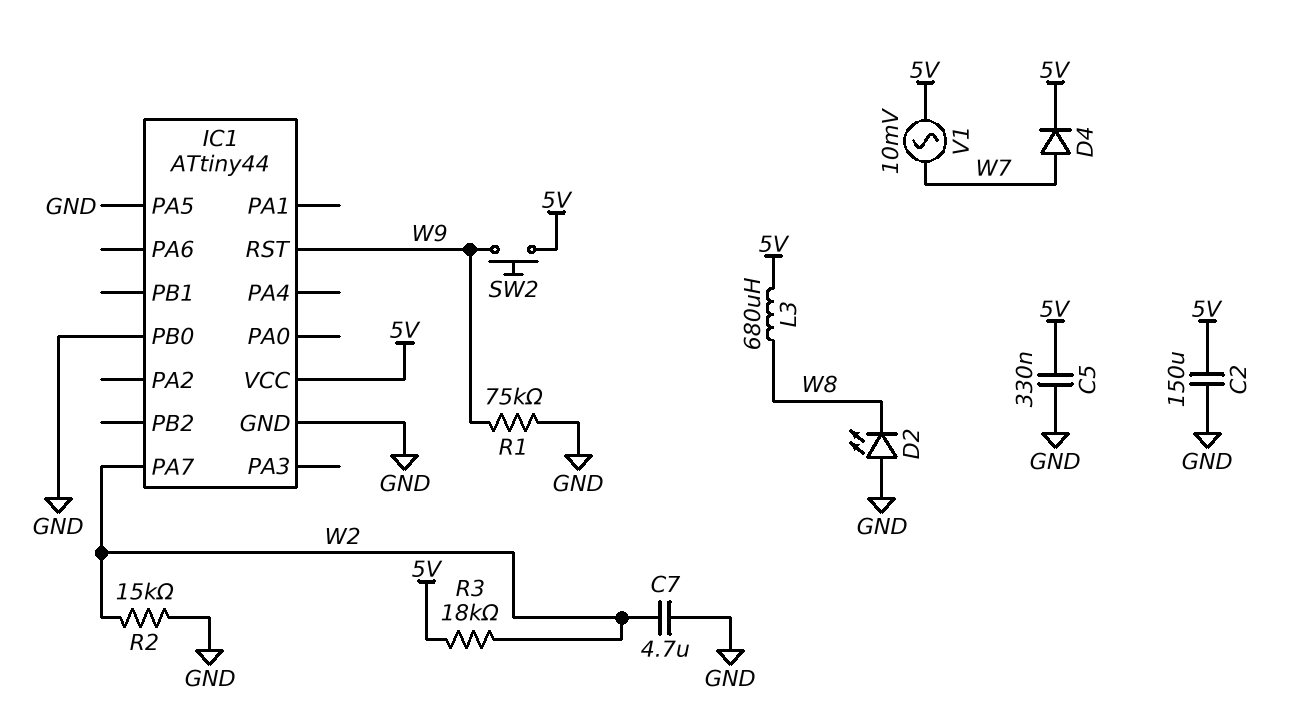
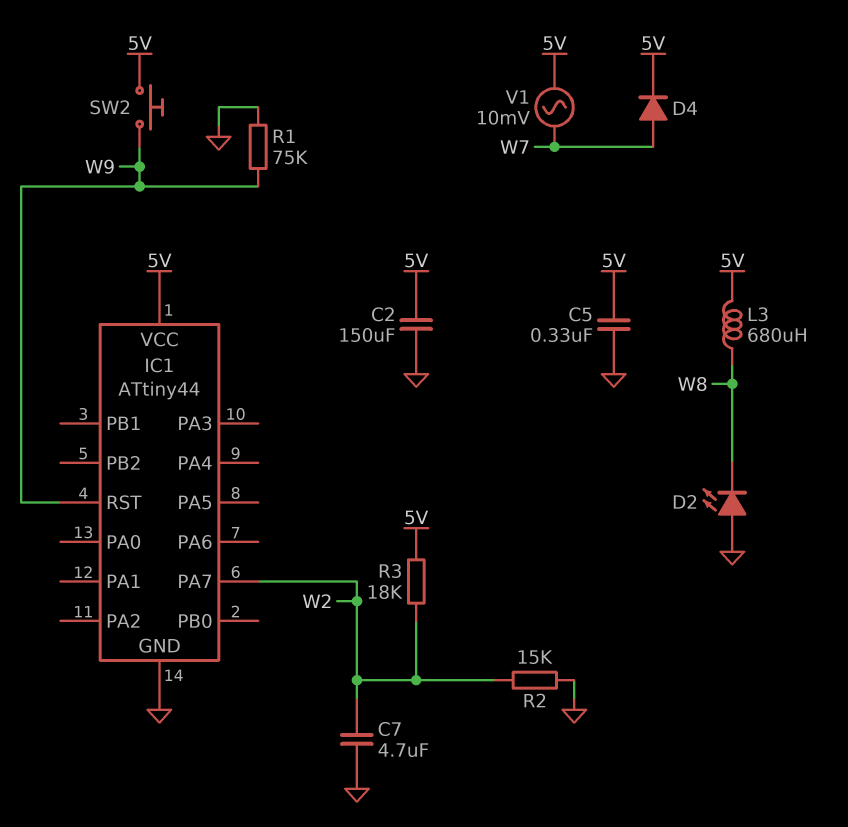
IC1 pin PA5: GND -> none
IC1 pin PB0: GND -> none

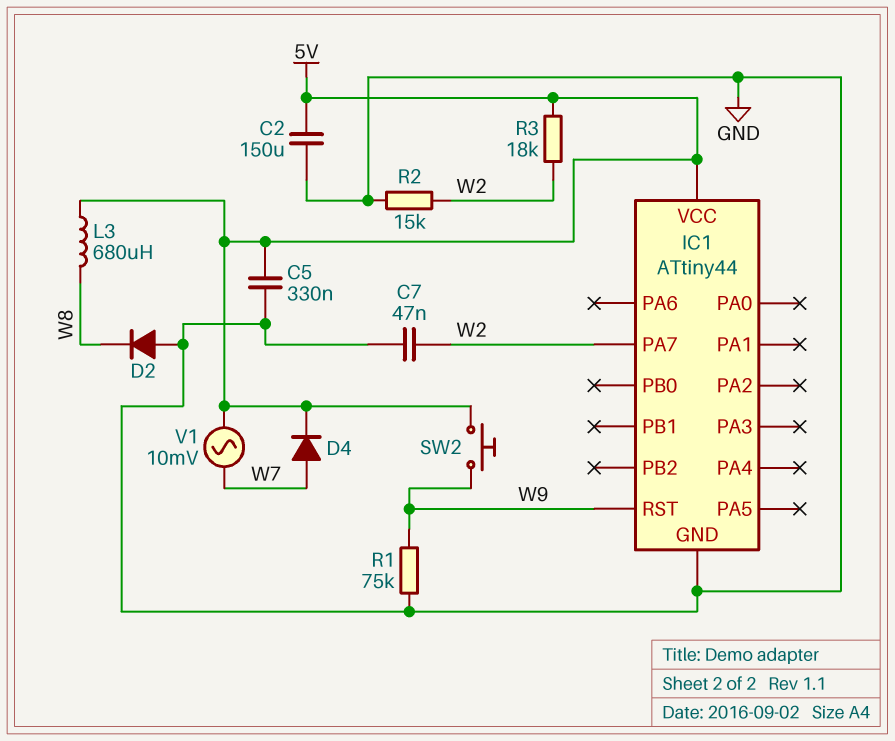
C7: 4.7uF (GND, W2) -> 47nF (GND, W2)
D2: LED (A GND, K W8) -> diode (A GND, K W8)

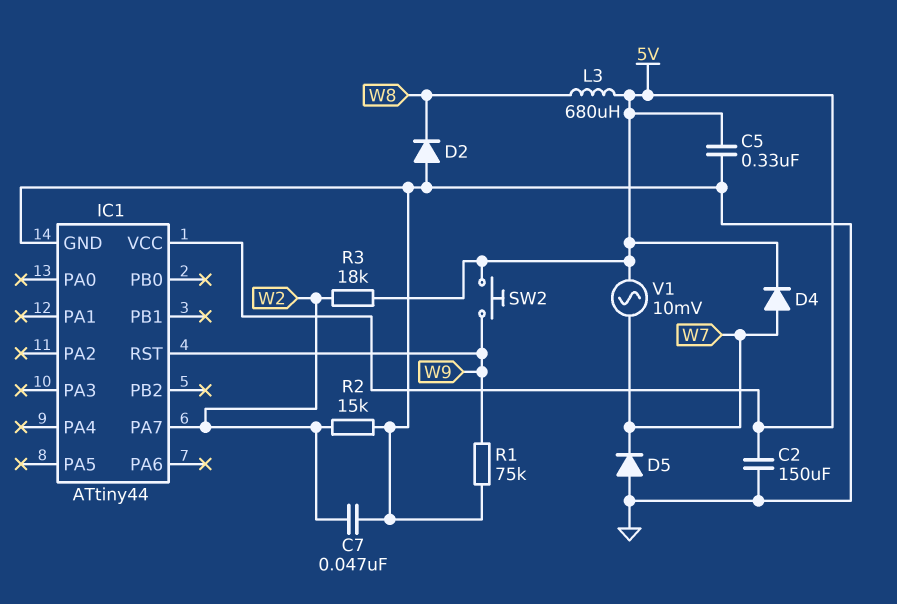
D5: none -> diode (A GND, K W7)

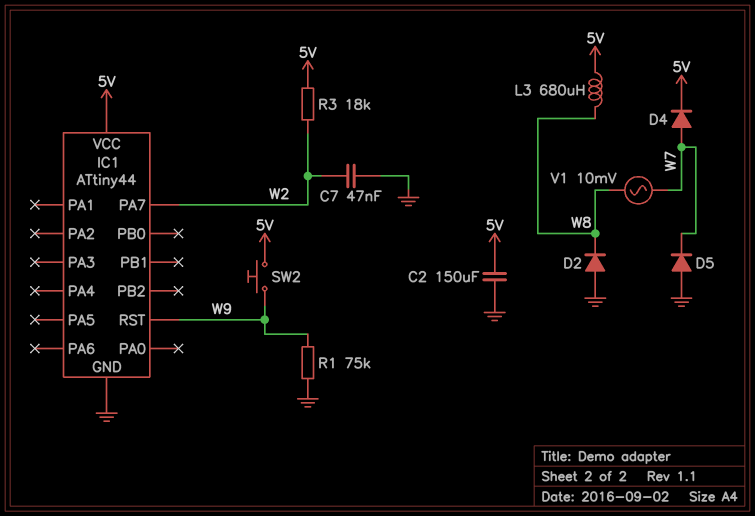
C5: 330nF (5V, GND) -> none
R2: 15k (GND, W2) -> none
V1: AC 10mV (5V, W7) -> AC 10mV (W7, W8)

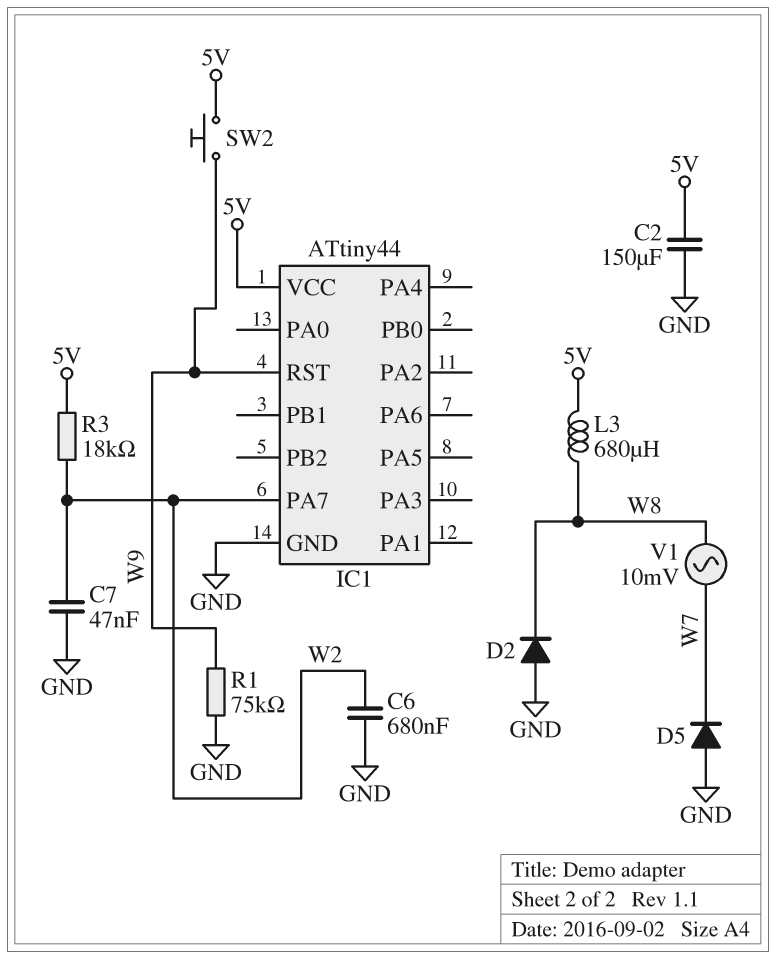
C6: none -> 680nF (GND, W2)
D4: diode (A W7, K 5V) -> none

